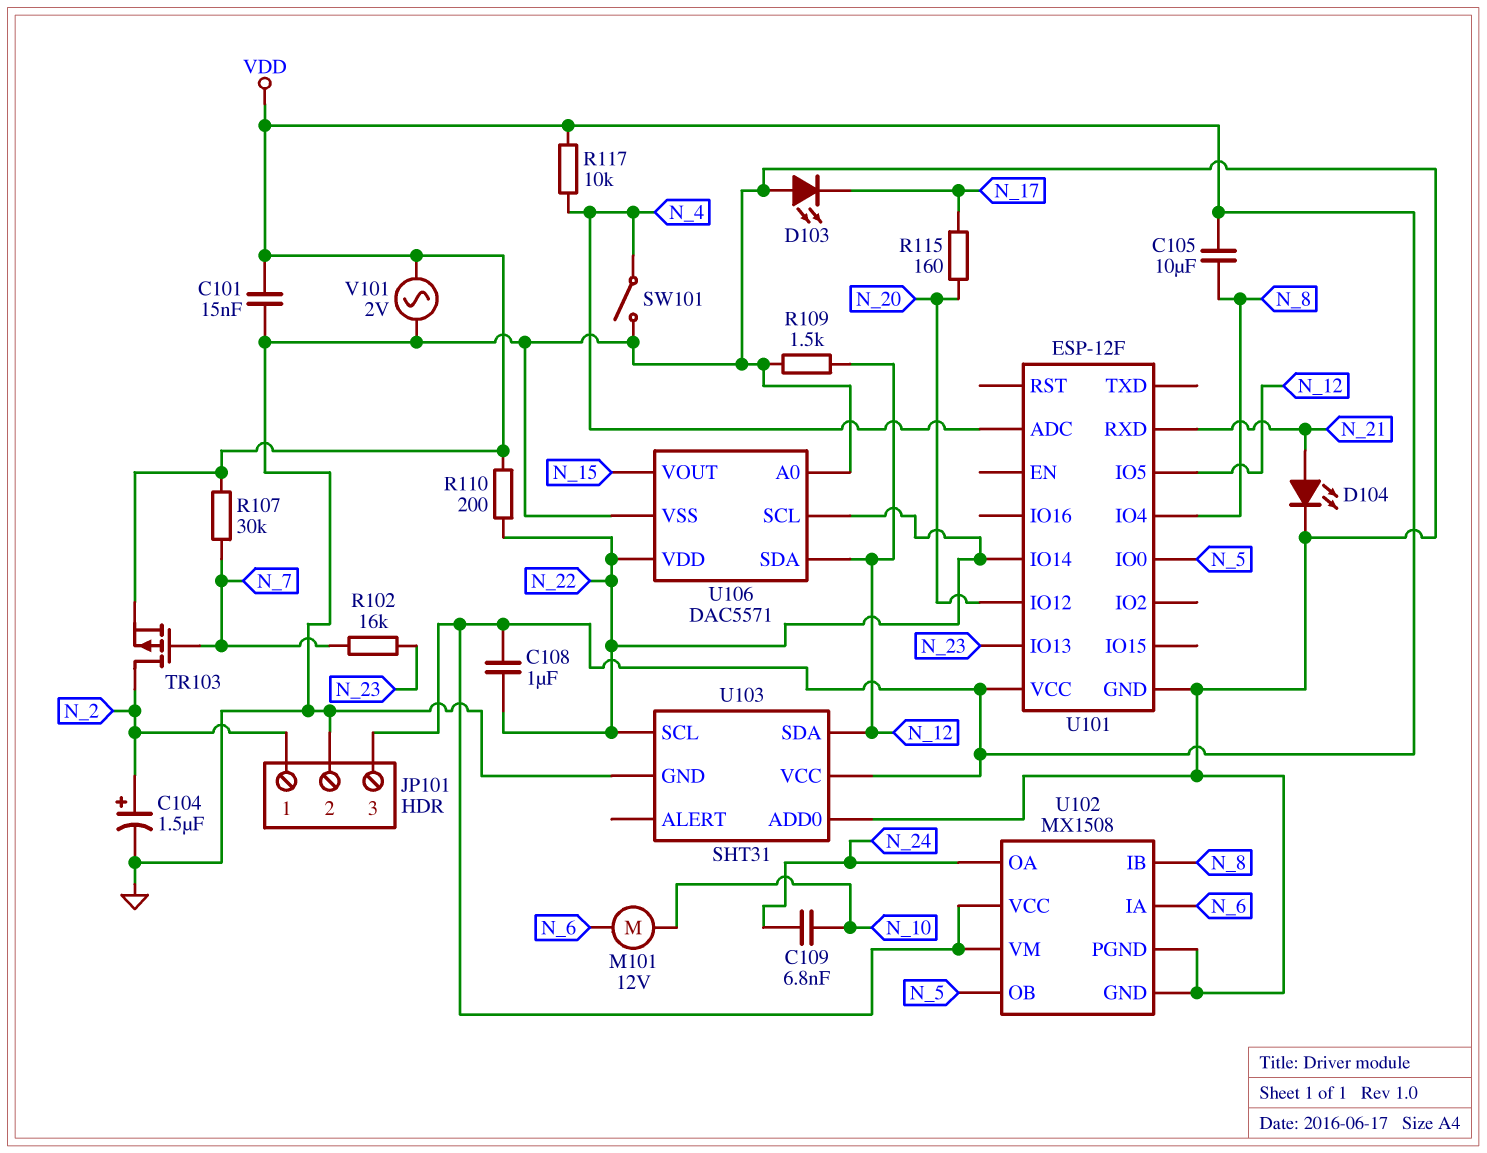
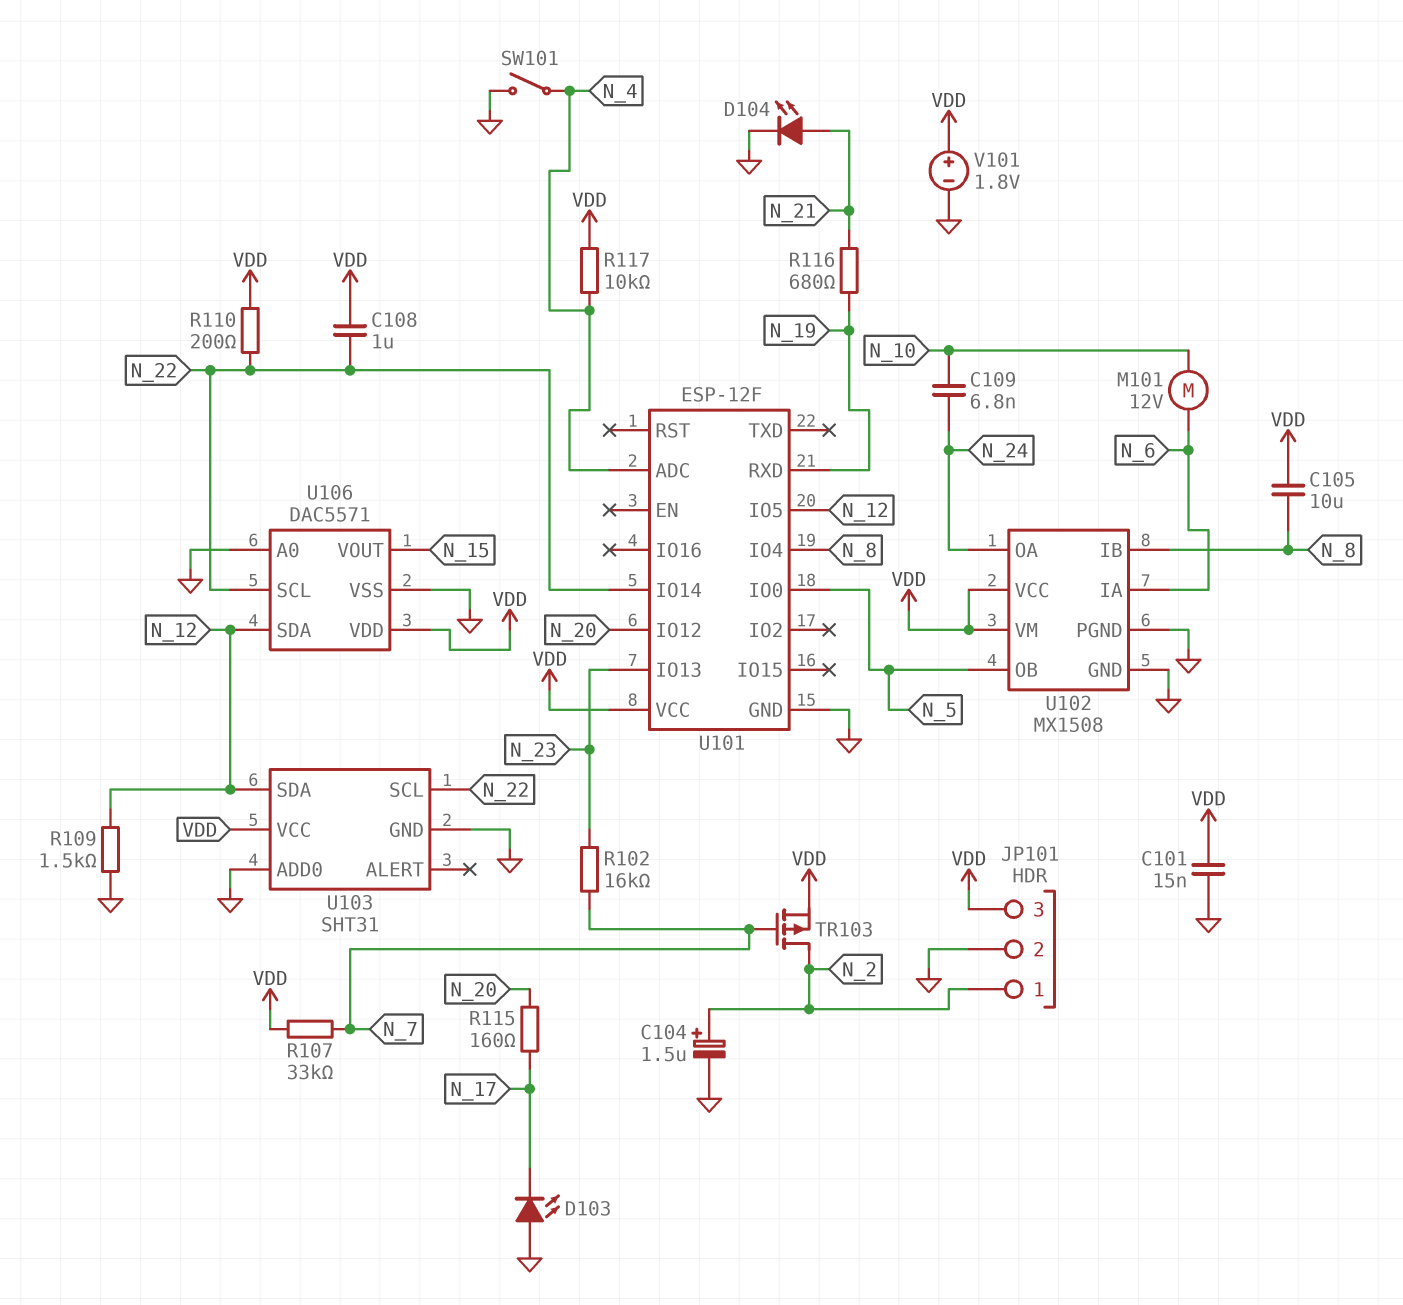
R107: 30k (N_7, VDD) -> 33k (N_7, VDD)
R116: none -> 680 (N_19, N_21)
U101 pin RXD: N_21 -> N_19
U106 pin VDD: N_22 -> VDD
V101: AC 2V (GND, VDD) -> 1.8V (plus VDD, minus GND)

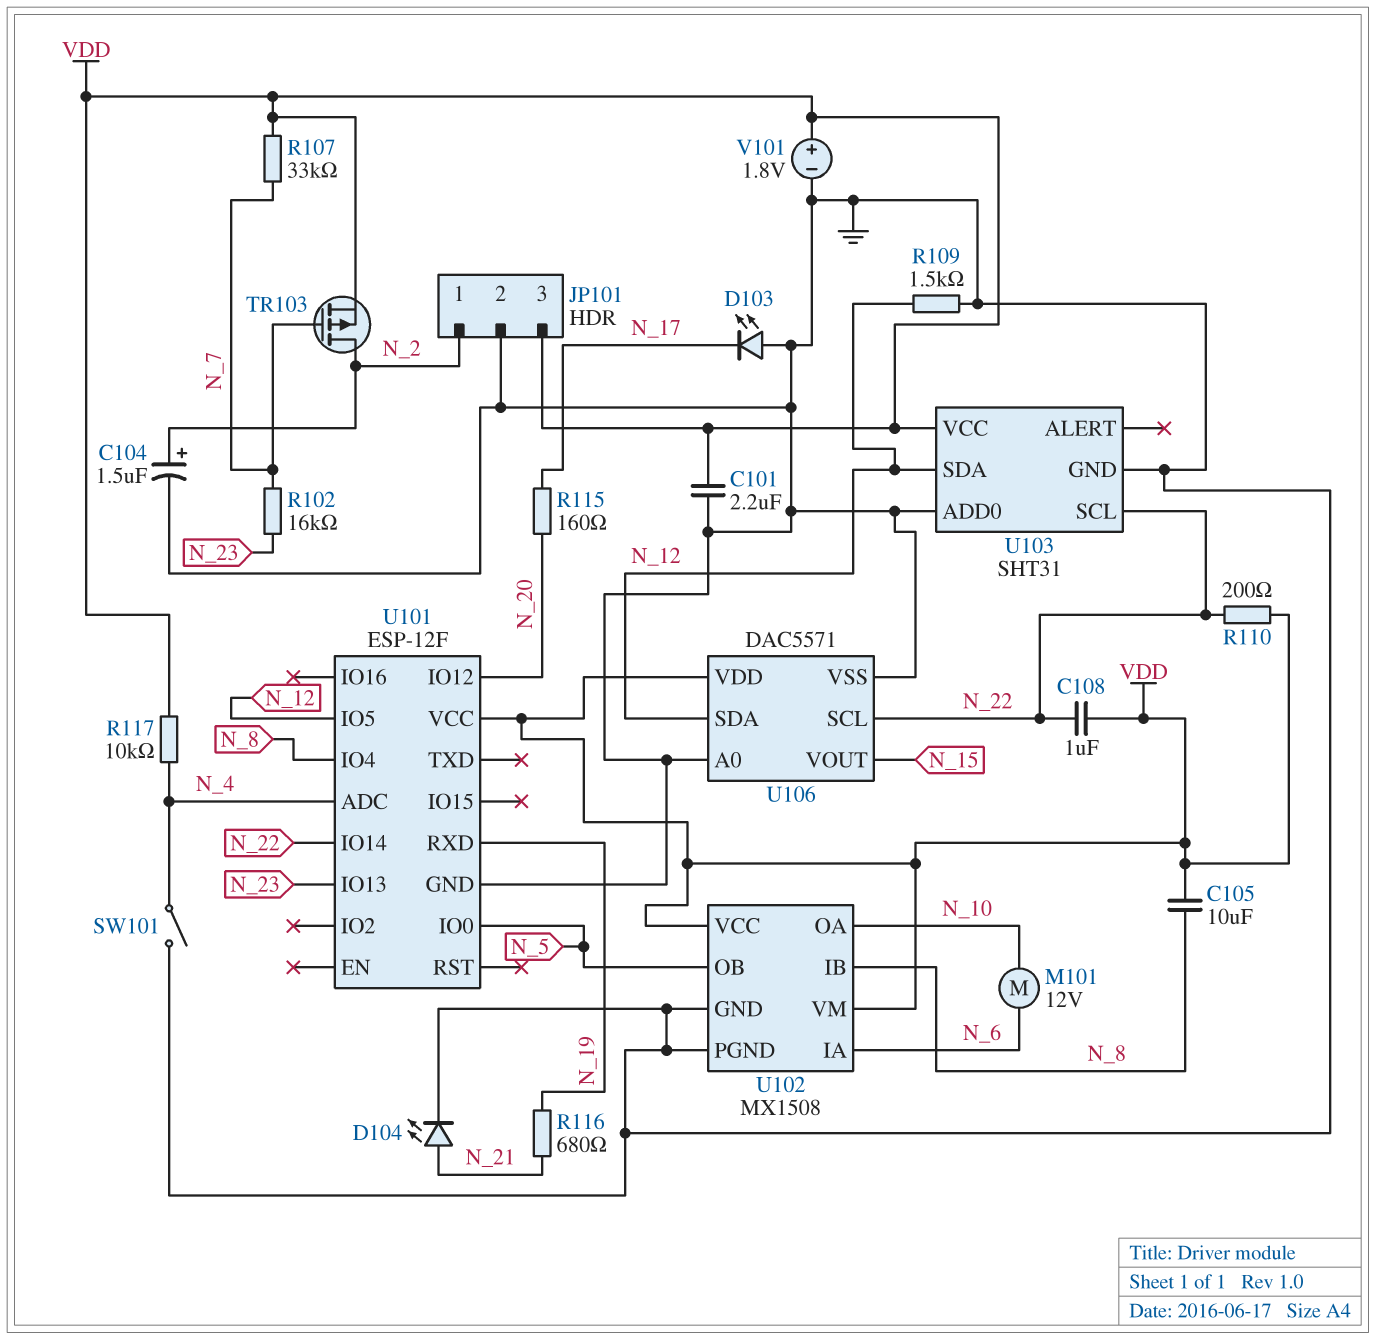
C101: 15nF (GND, VDD) -> 2.2uF (GND, VDD)
C109: 6.8nF (N_10, N_24) -> none
U102 pin OA: N_24 -> N_10

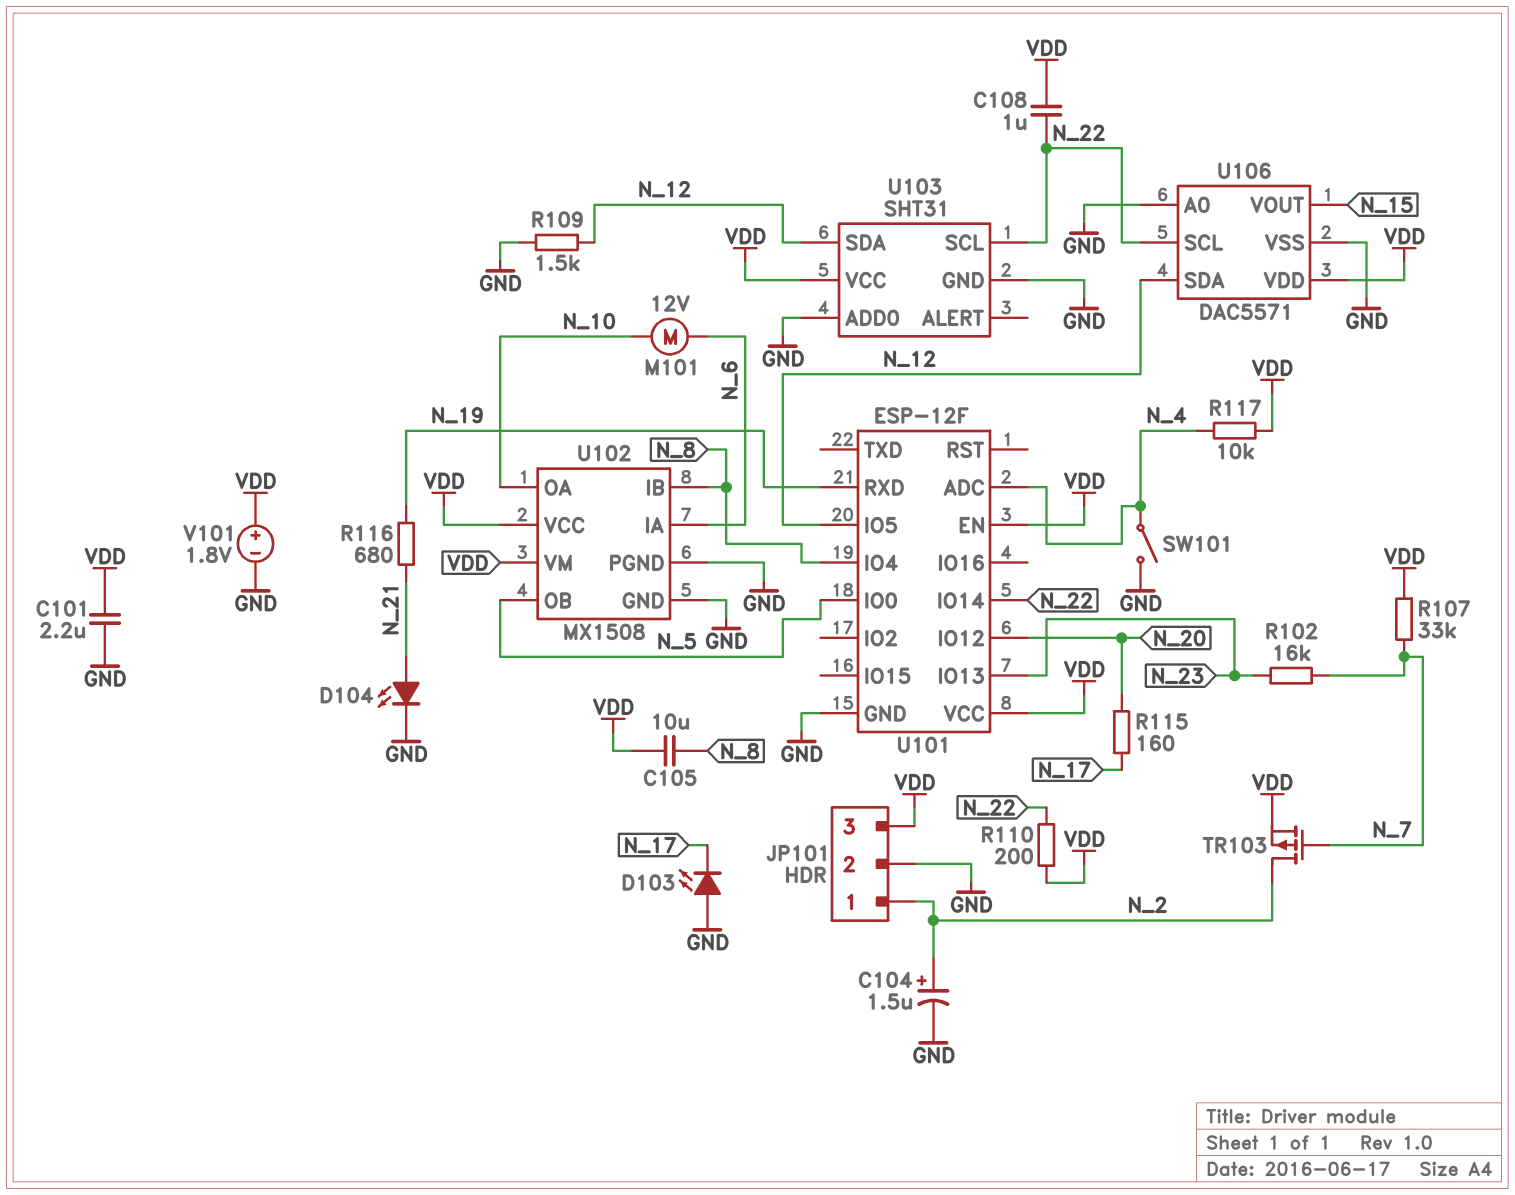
U101 pin EN: none -> VDD

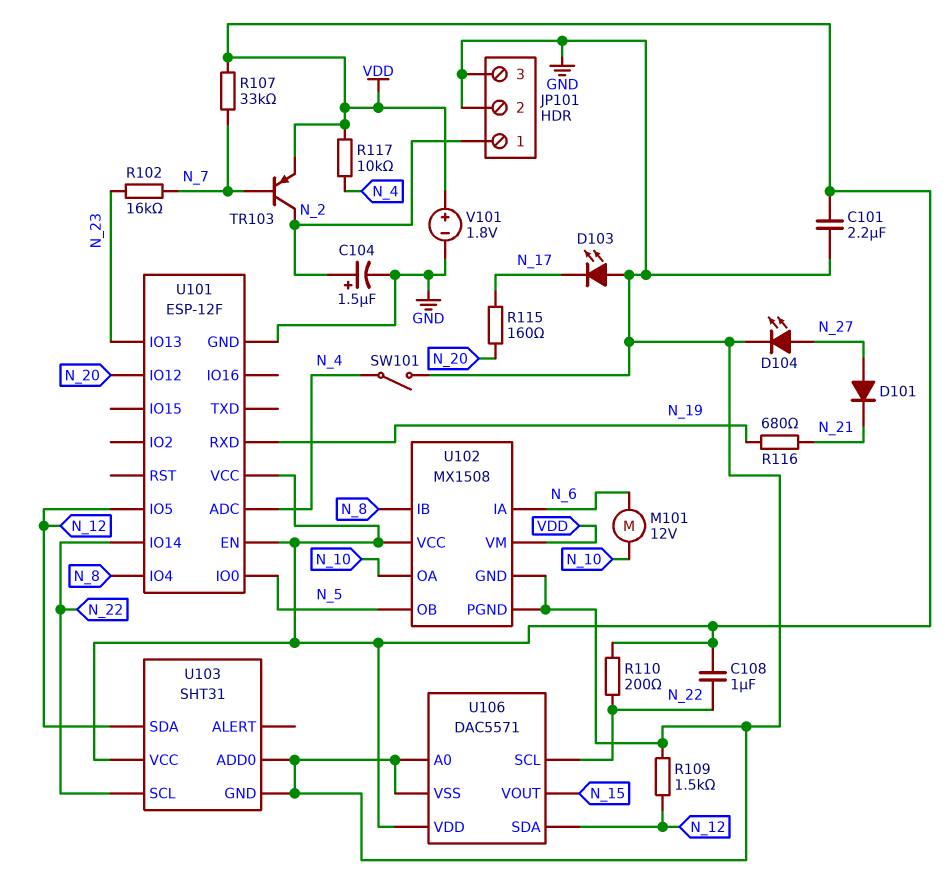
C105: 10uF (N_8, VDD) -> none
D101: none -> diode (A N_27, K N_21)
D104: LED (A N_21, K GND) -> LED (A N_27, K GND)
JP101 pin 3: VDD -> GND
TR103: PMOS (G N_7, D N_2, S VDD) -> PNP (B N_7, C N_2, E VDD)

